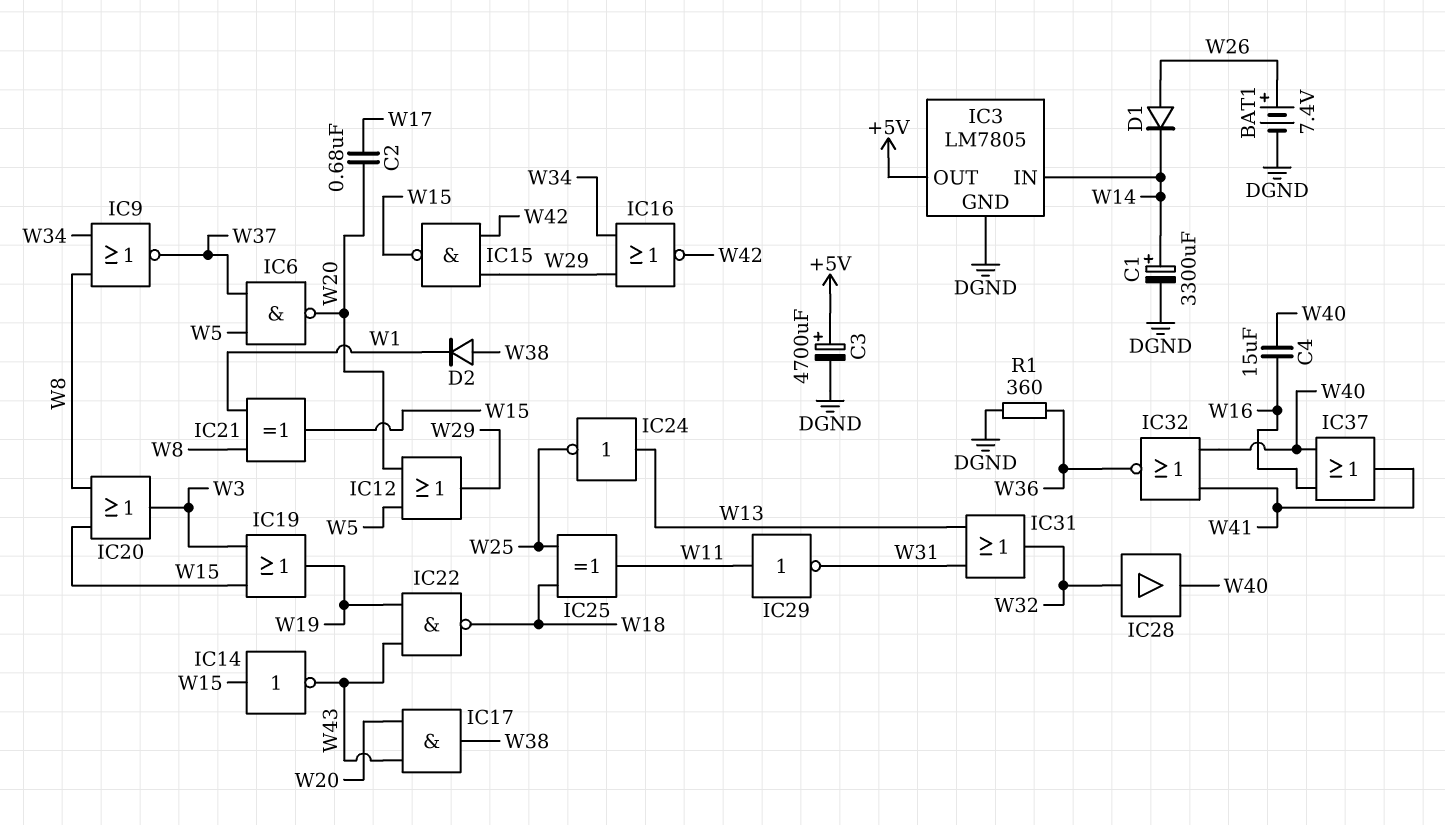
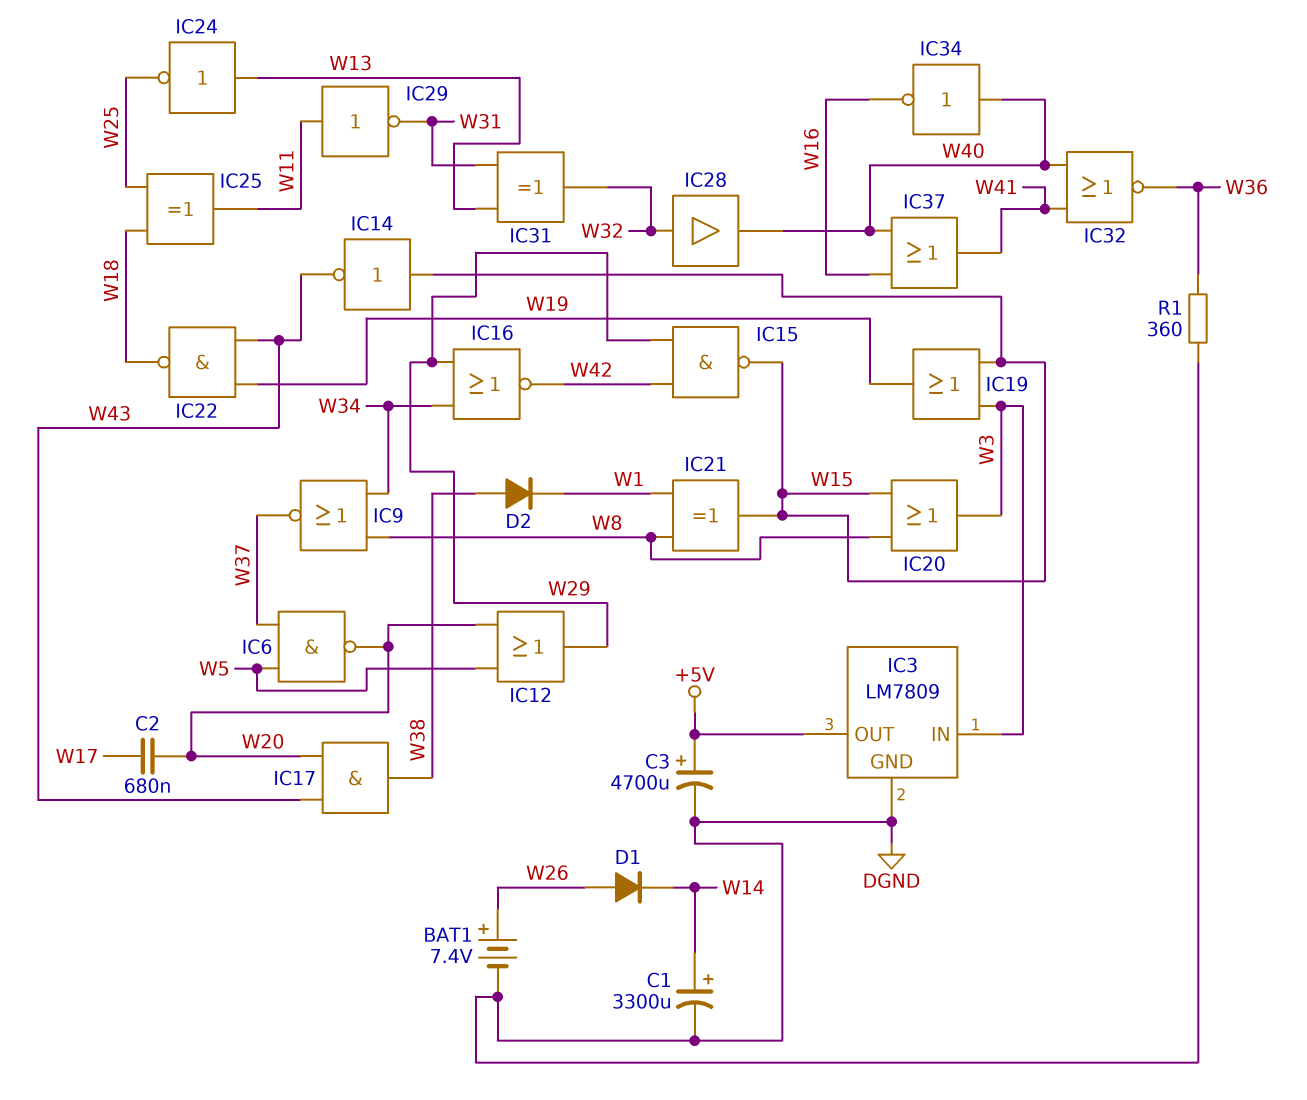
C4: 15uF (W16, W40) -> none
IC3: LM7805 -> LM7809
IC3 pin IN: W14 -> W3
IC31: OR (in W13, in W31, out W32) -> XOR (in W13, in W31, out W32)
IC34: none -> NOT (in W40, out W16)

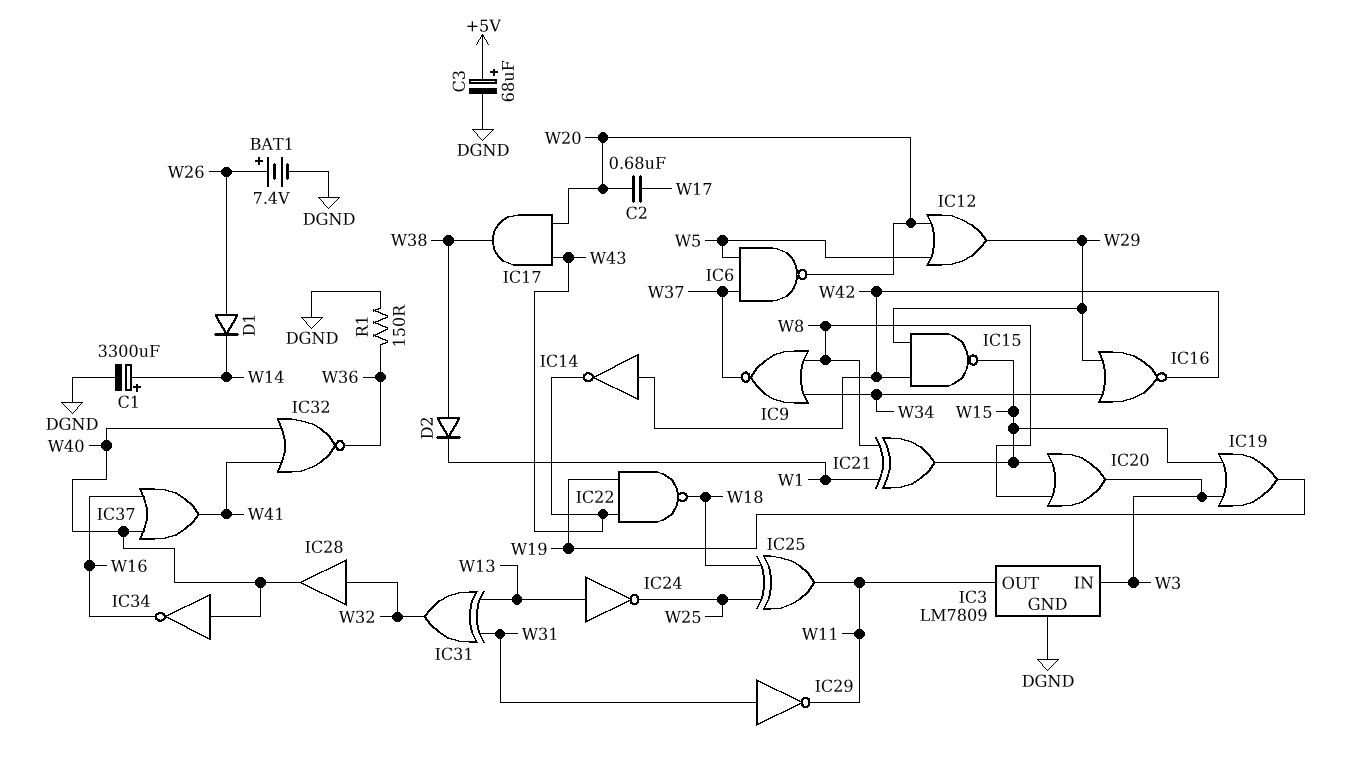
C3: 4700uF (plus +5V, minus DGND) -> 68uF (plus +5V, minus DGND)
IC3 pin OUT: +5V -> W11
IC14: NOT (in W15, out W43) -> NOT (in W42, out W43)
IC29: NOT (in W11, out W31) -> NOT (in W31, out W11)
R1: 360 (DGND, W36) -> 150 (DGND, W36)

